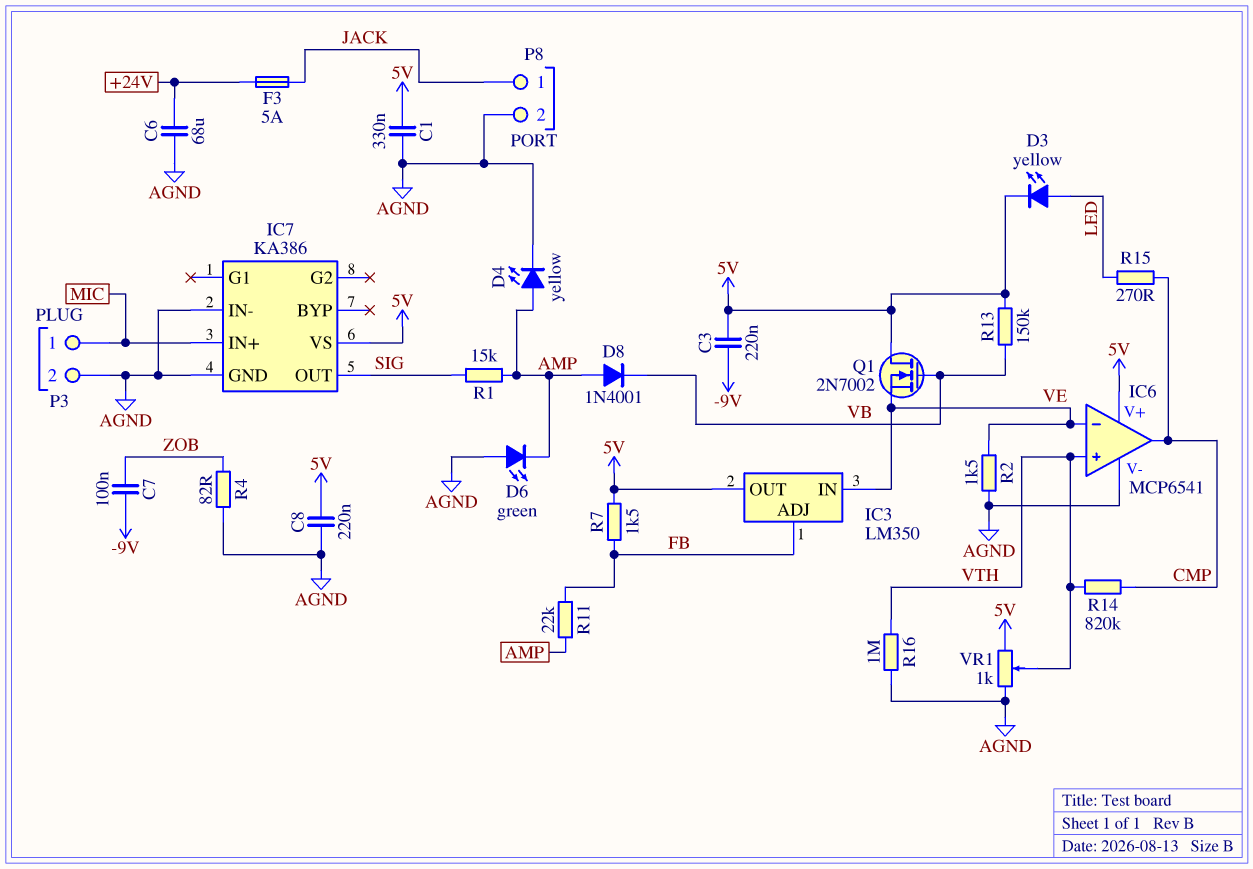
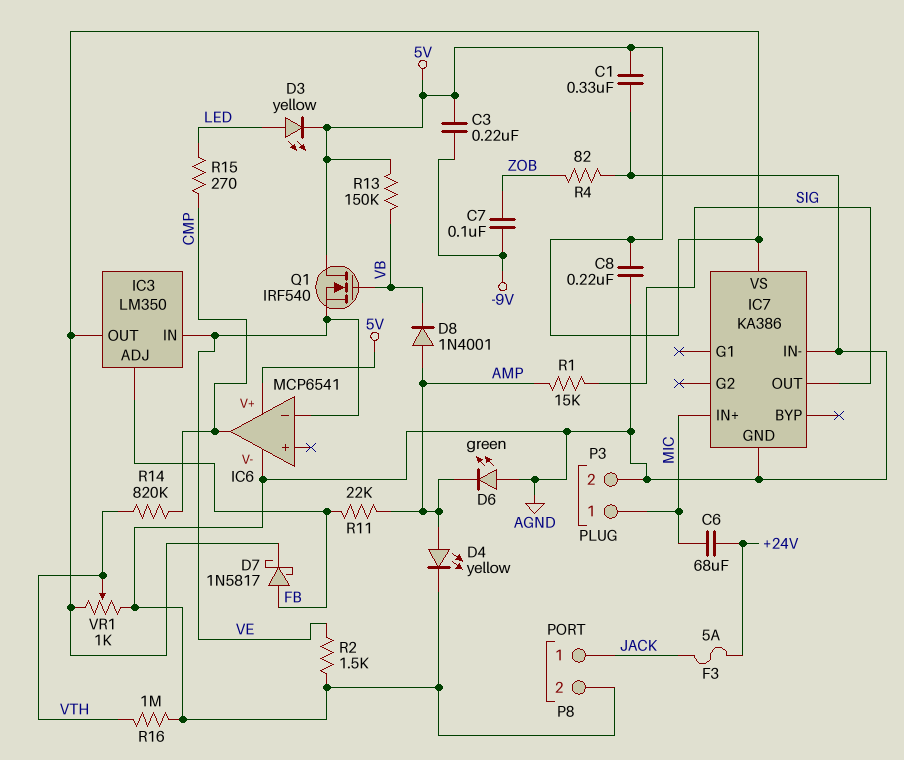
C6: 68uF (+24V, AGND) -> 68uF (+24V, MIC)
D7: none -> schottky 1N5817 (A FB, K 5V)
IC6 pin in+: VTH -> none
Q1: NMOS 2N7002 (G VB, D 5V, S VE) -> NMOS IRF540 (G VB, D 5V, S VE)
R7: 1.5k (5V, FB) -> none

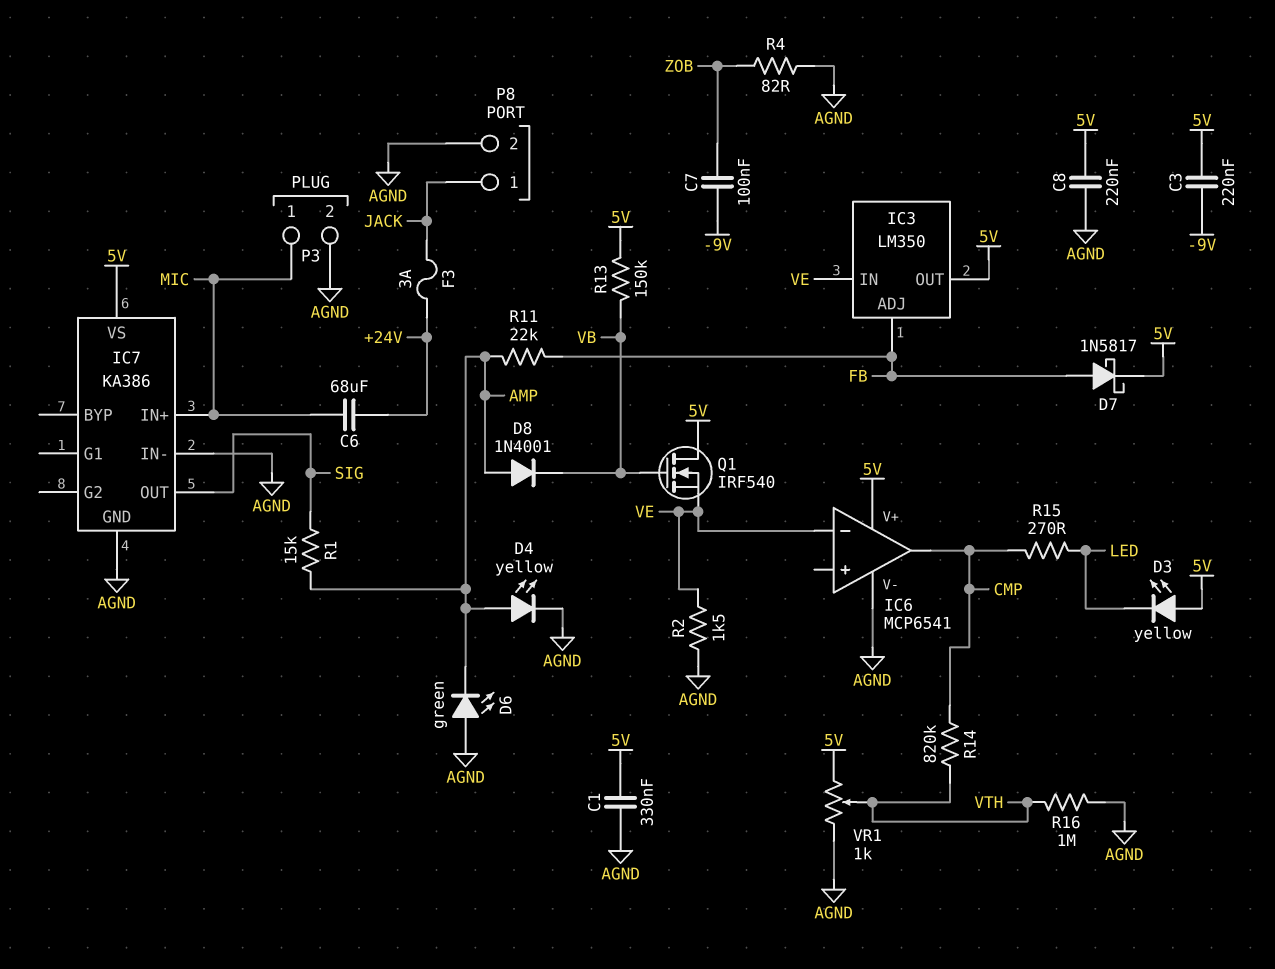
D3: LED yellow (A LED, K 5V) -> LED yellow (A 5V, K LED)
F3: 5A (+24V, JACK) -> 3A (+24V, JACK)

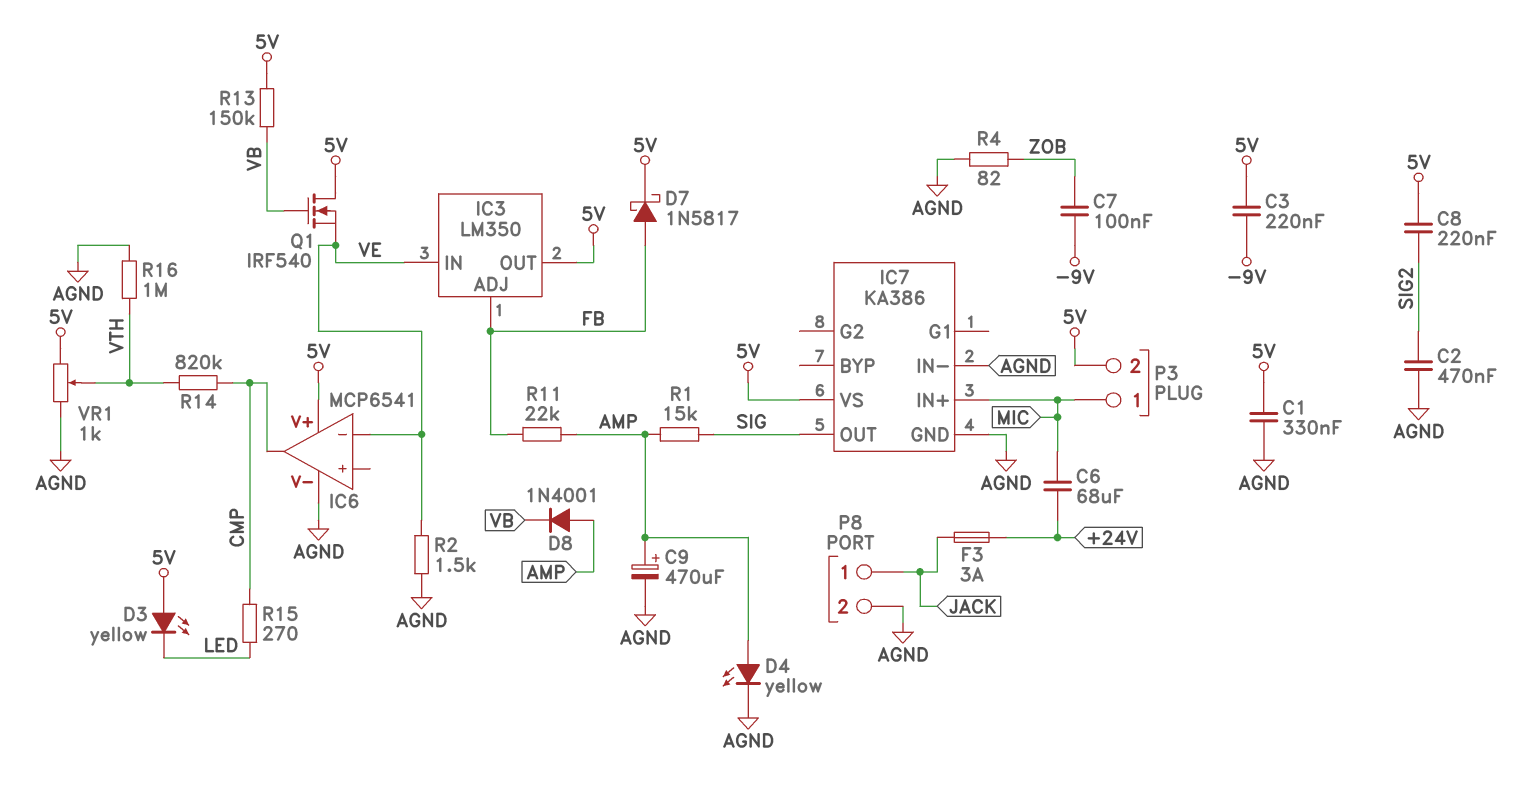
C2: none -> 470nF (AGND, SIG2)
C8: 220nF (5V, AGND) -> 220nF (5V, SIG2)
C9: none -> 470uF (plus AMP, minus AGND)
D6: LED green (A AGND, K AMP) -> none
P3 pin 2: AGND -> 5V

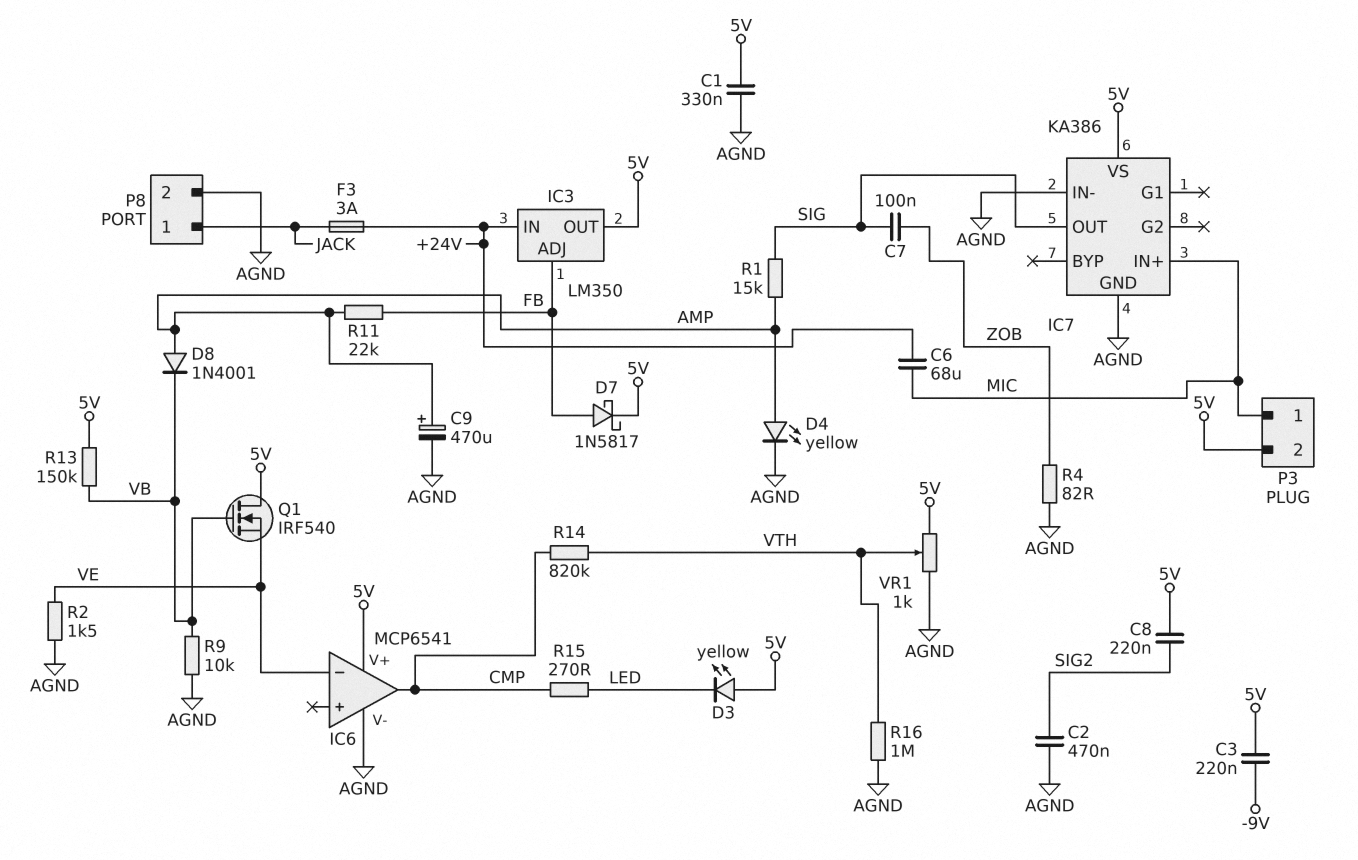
C7: 100nF (-9V, ZOB) -> 100nF (SIG, ZOB)
IC3 pin IN: VE -> +24V
R9: none -> 10k (AGND, VB)

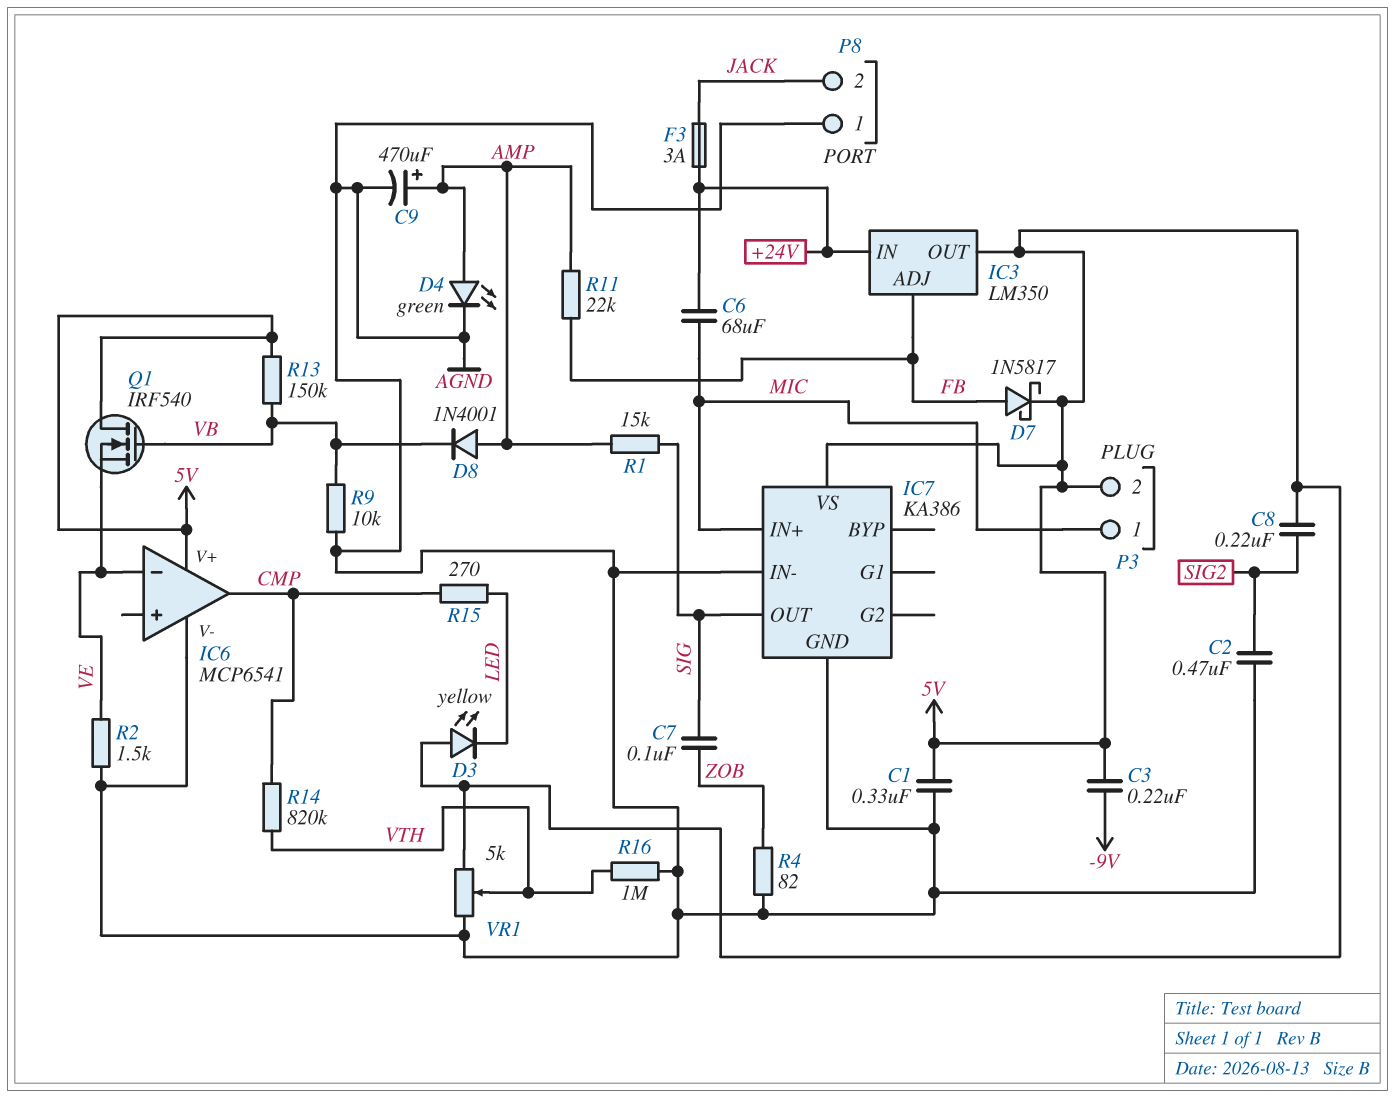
D4: LED yellow (A AMP, K AGND) -> LED green (A AMP, K AGND)
P8 pin 1: JACK -> AGND
P8 pin 2: AGND -> JACK
VR1: 1k (5V, AGND, wiper VTH) -> 5k (5V, AGND, wiper VTH)

